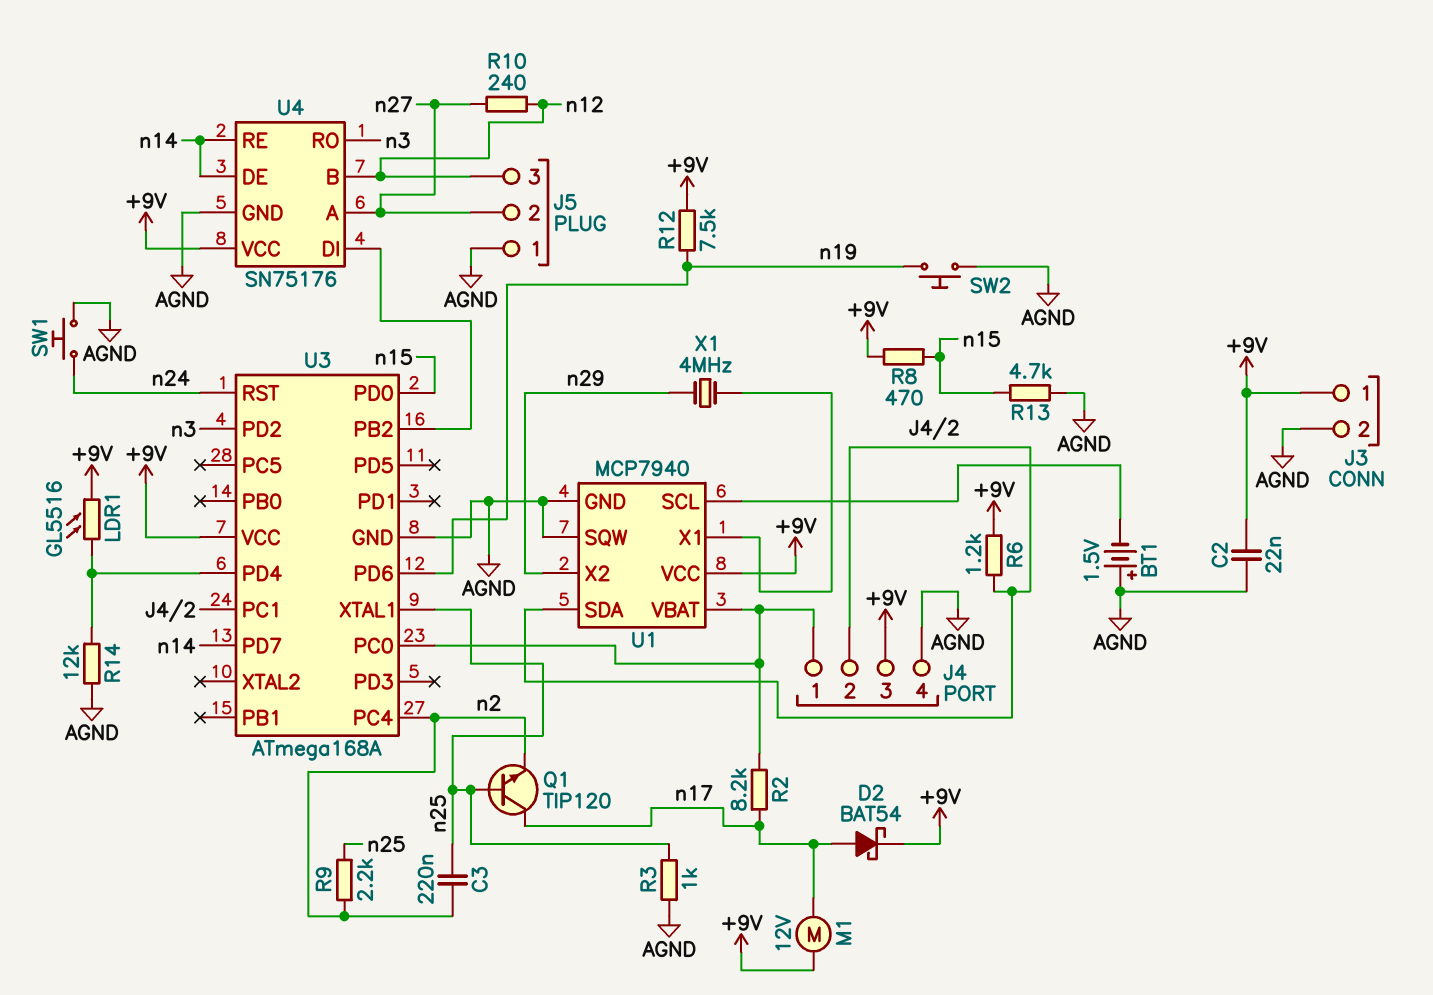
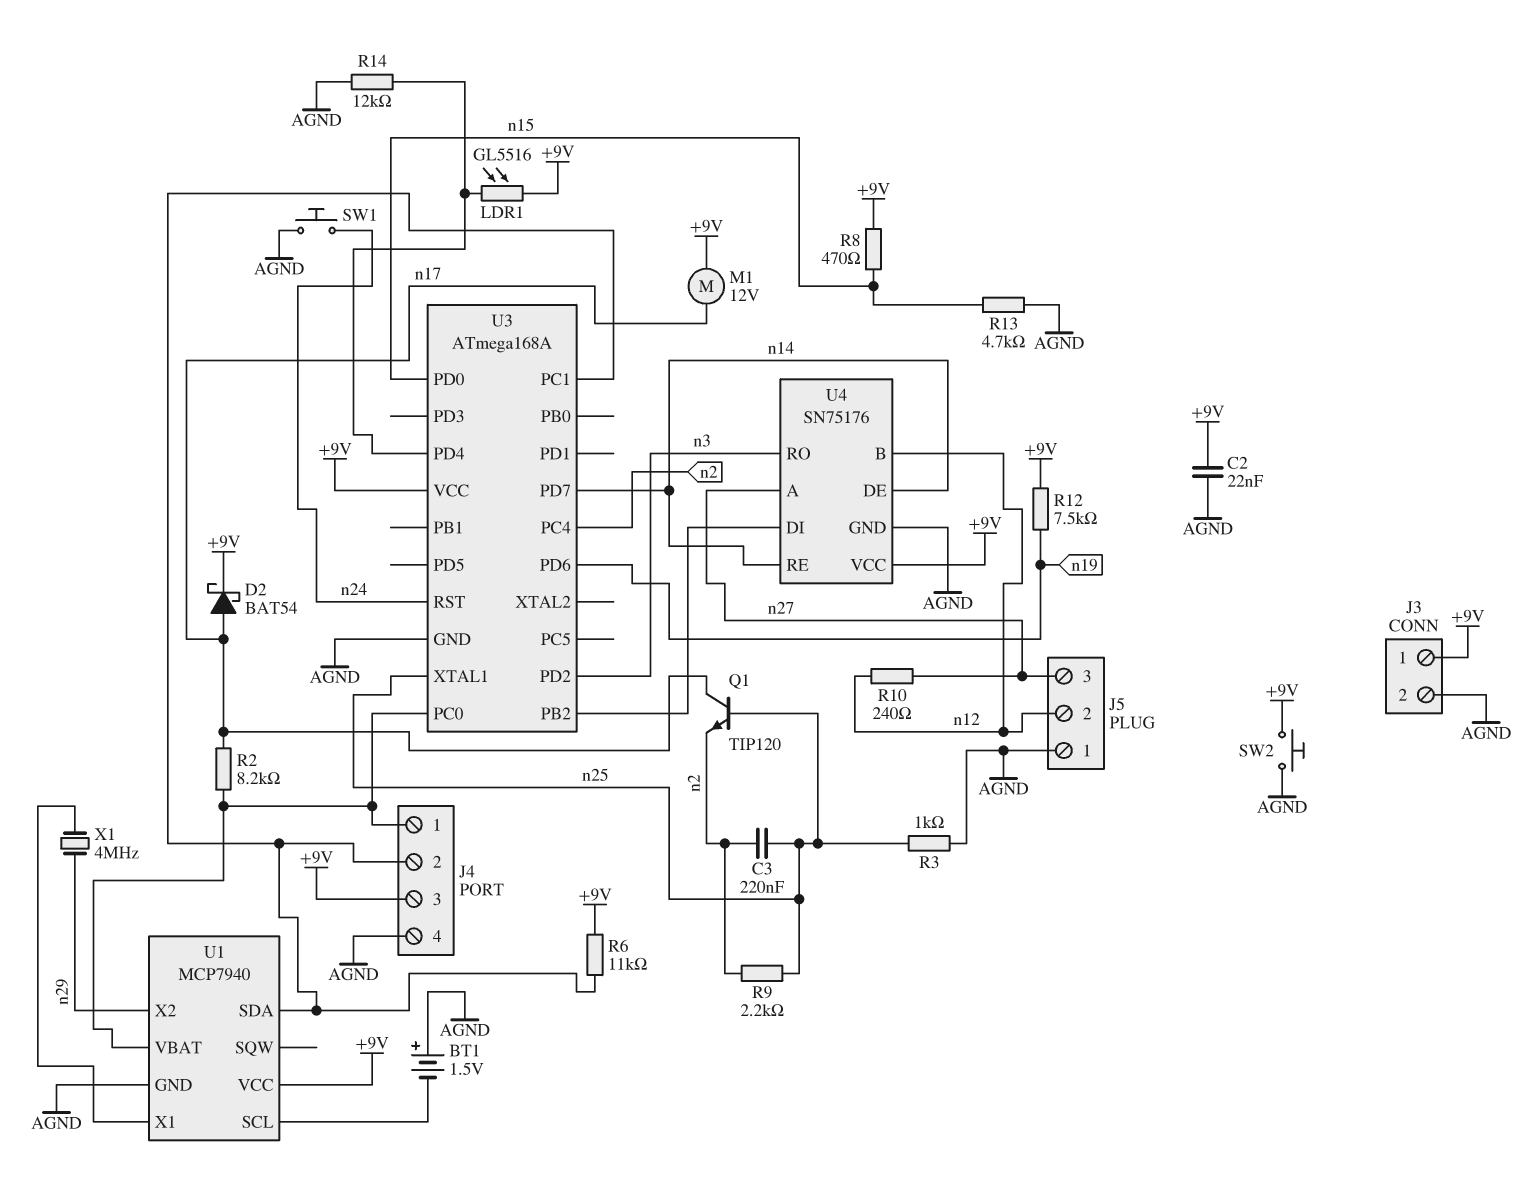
J5 pin 2: n27 -> n12
J5 pin 3: n12 -> n27
R6: 1.2k (+9V, J4/2) -> 11k (+9V, J4/2)
SW2: button (AGND, n19) -> button (+9V, AGND)
U1 pin SQW: AGND -> none

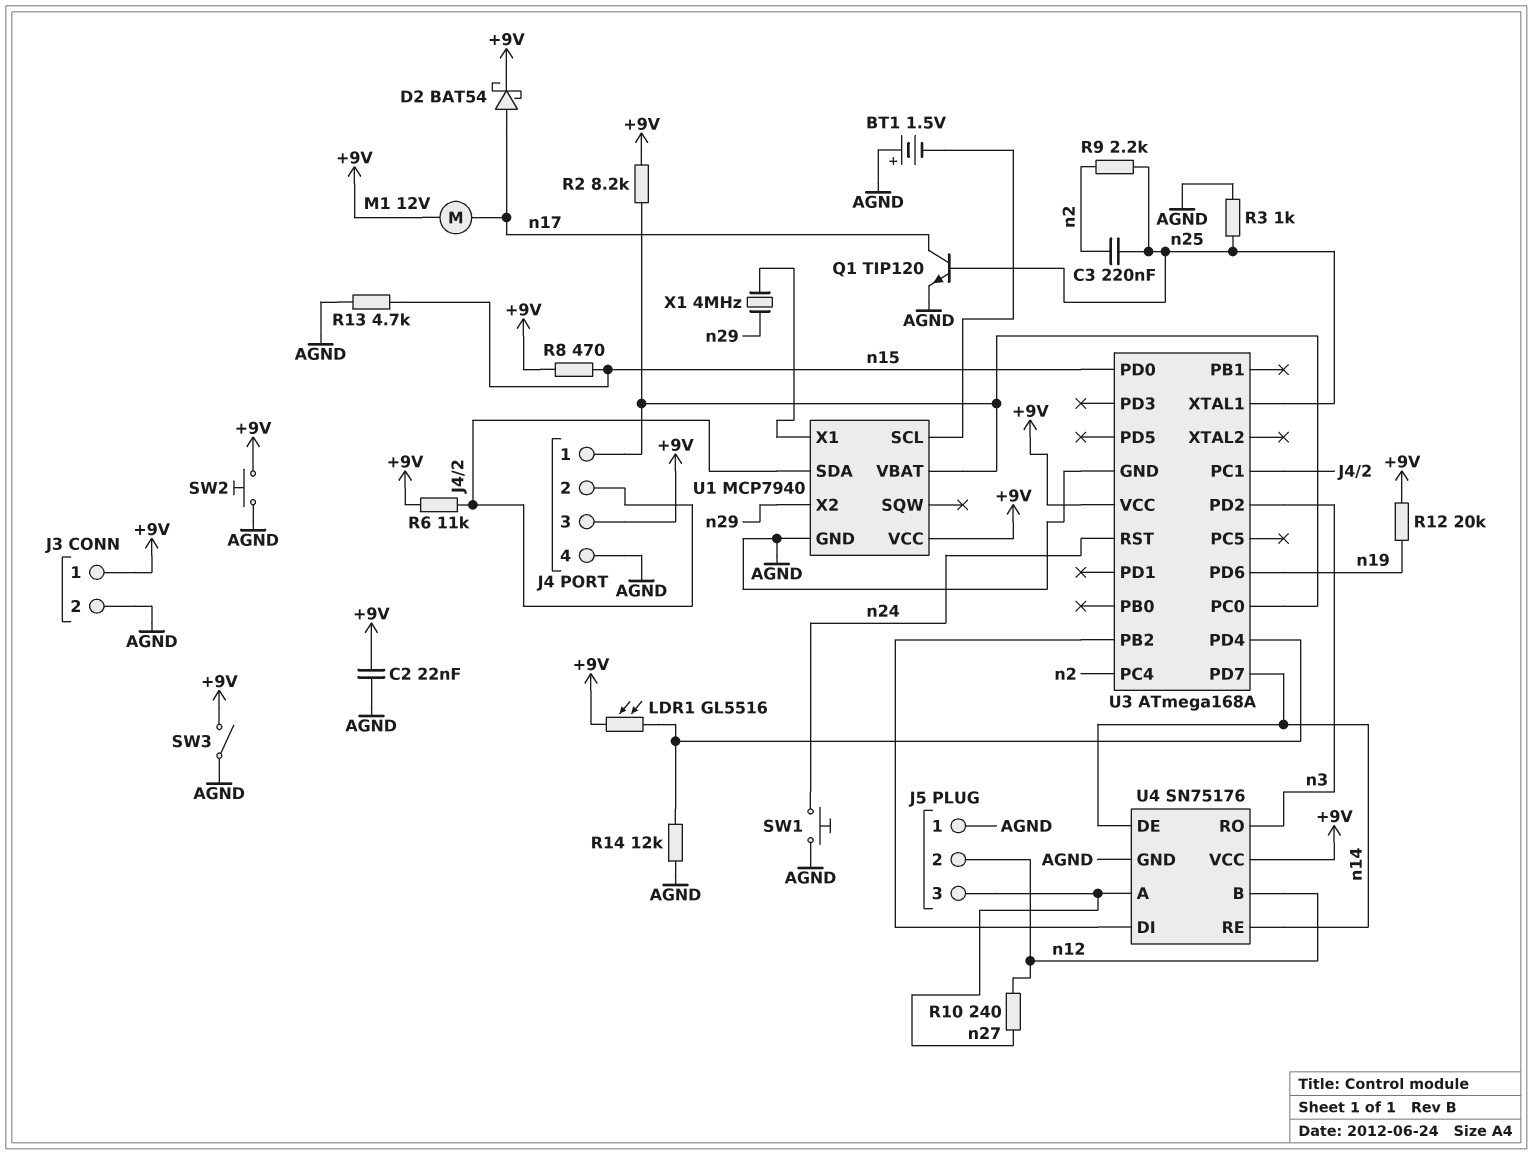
Q1: NPN TIP120 (B n25, C n17, E n2) -> NPN TIP120 (B n25, C n17, E AGND)
R2: 8.2k (J4/1, n17) -> 8.2k (+9V, J4/1)
R12: 7.5k (+9V, n19) -> 20k (+9V, n19)
SW3: none -> switch (+9V, AGND)

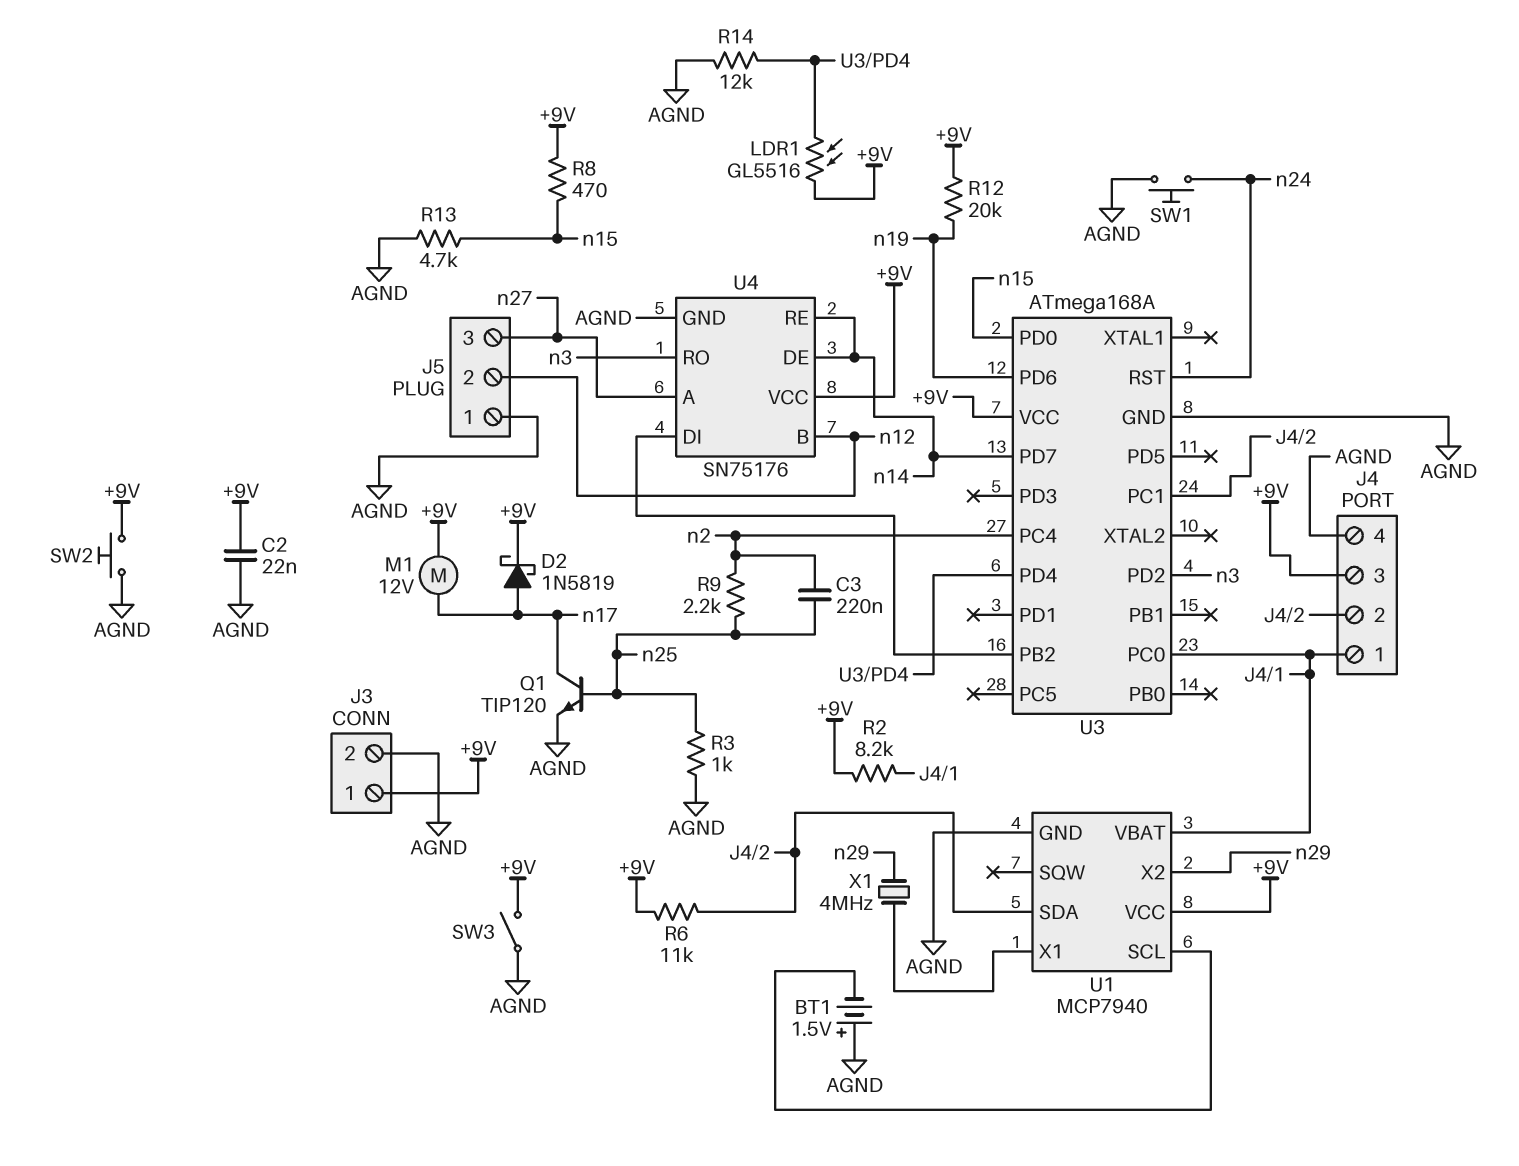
D2: schottky BAT54 (A n17, K +9V) -> schottky 1N5819 (A n17, K +9V)
R10: 240 (n12, n27) -> none
U3 pin XTAL1: n25 -> none

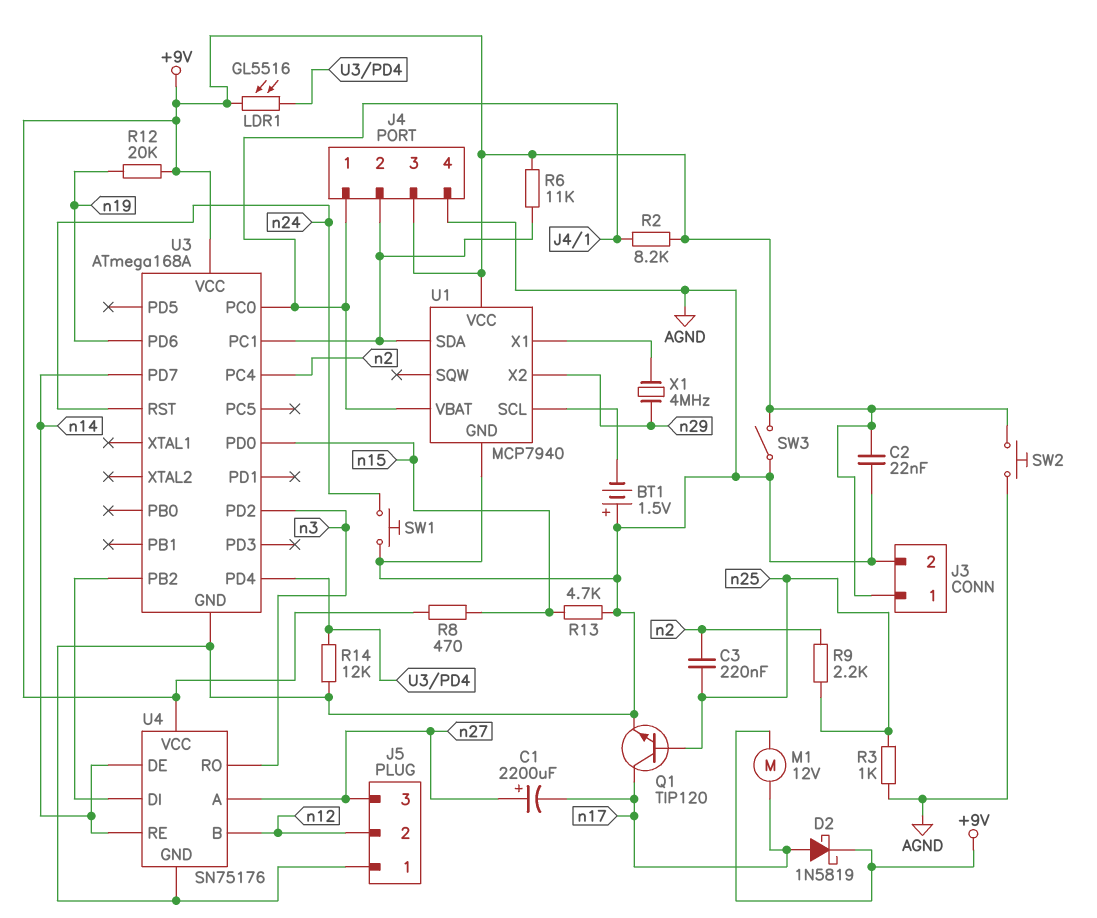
C1: none -> 2200uF (plus n27, minus n17)

